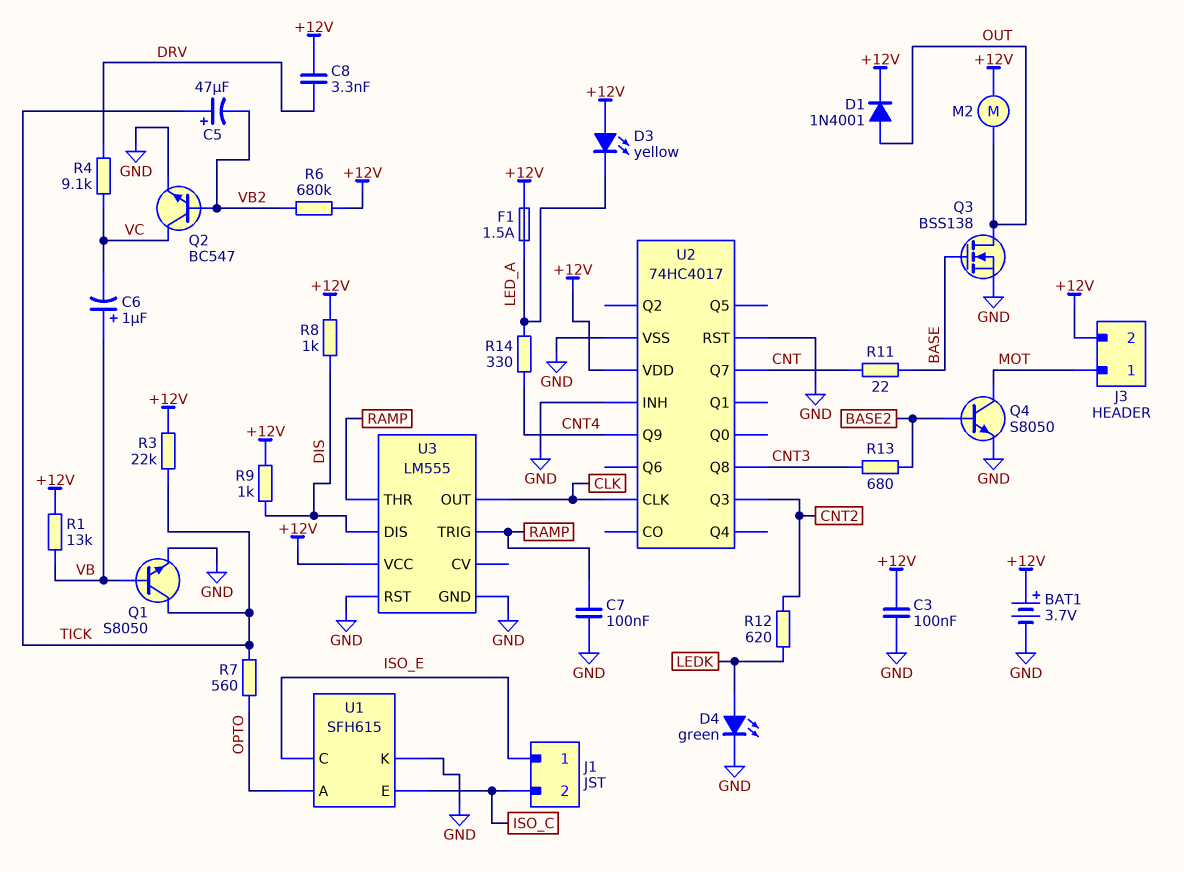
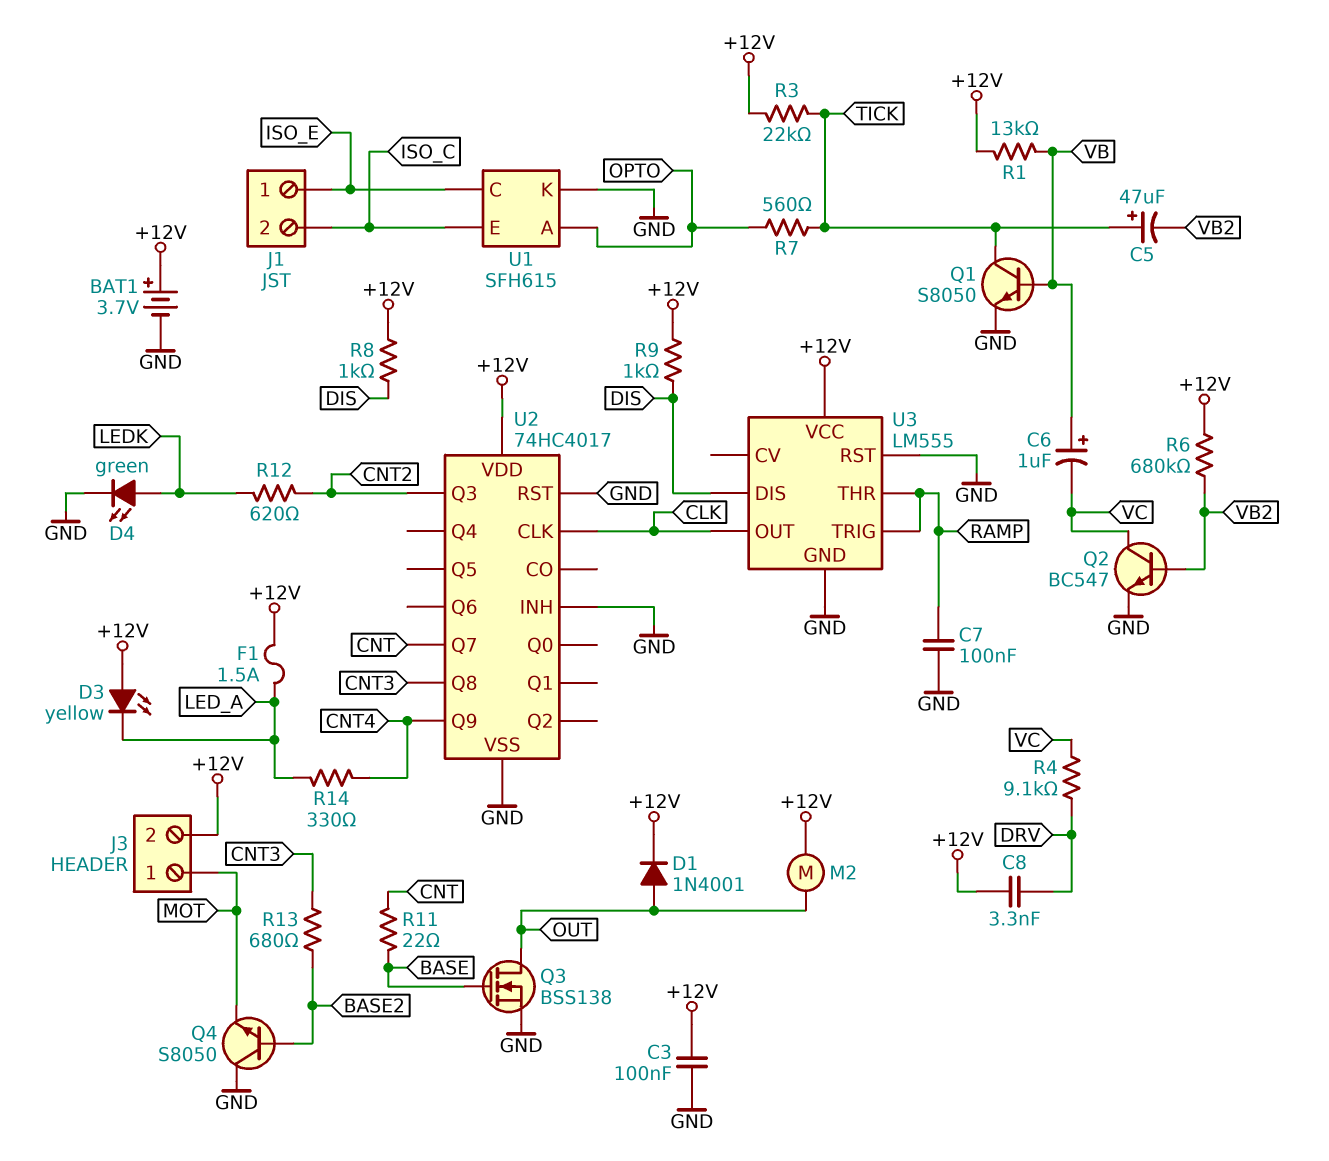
Q4: NPN S8050 (B BASE2, C MOT, E GND) -> NPN S8050 (B BASE2, C GND, E MOT)

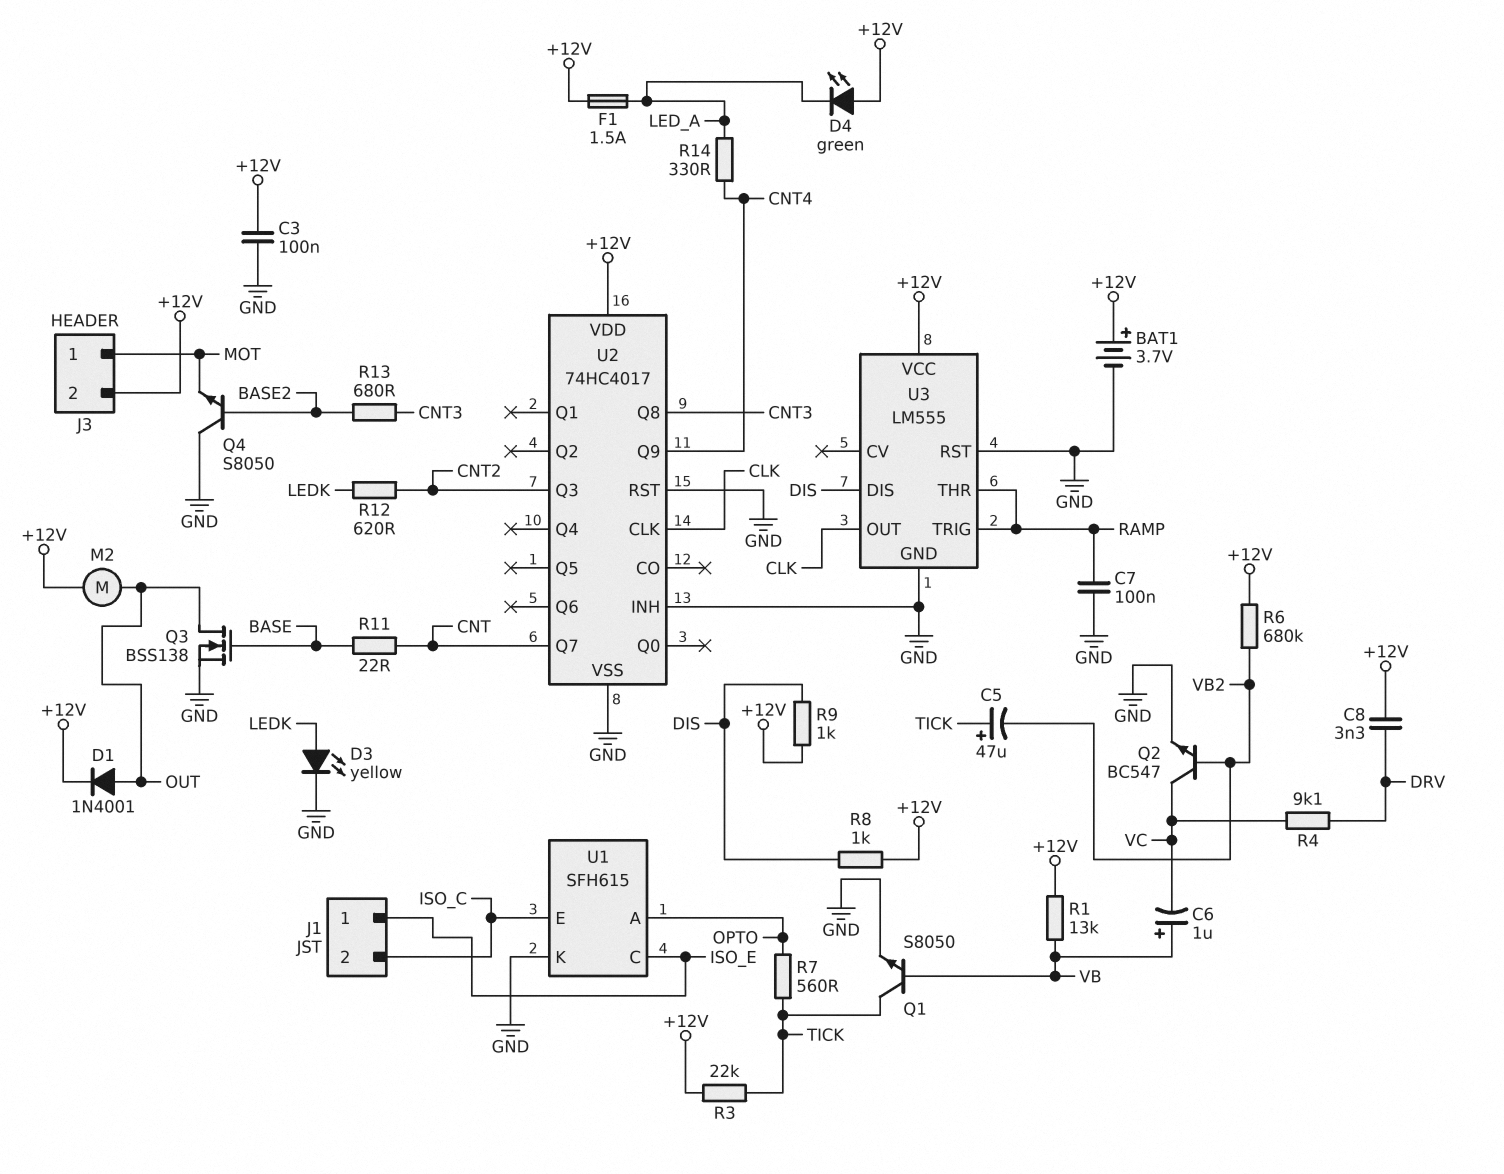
D3: LED yellow (A +12V, K LED_A) -> LED yellow (A LEDK, K GND)
D4: LED green (A LEDK, K GND) -> LED green (A +12V, K LED_A)

